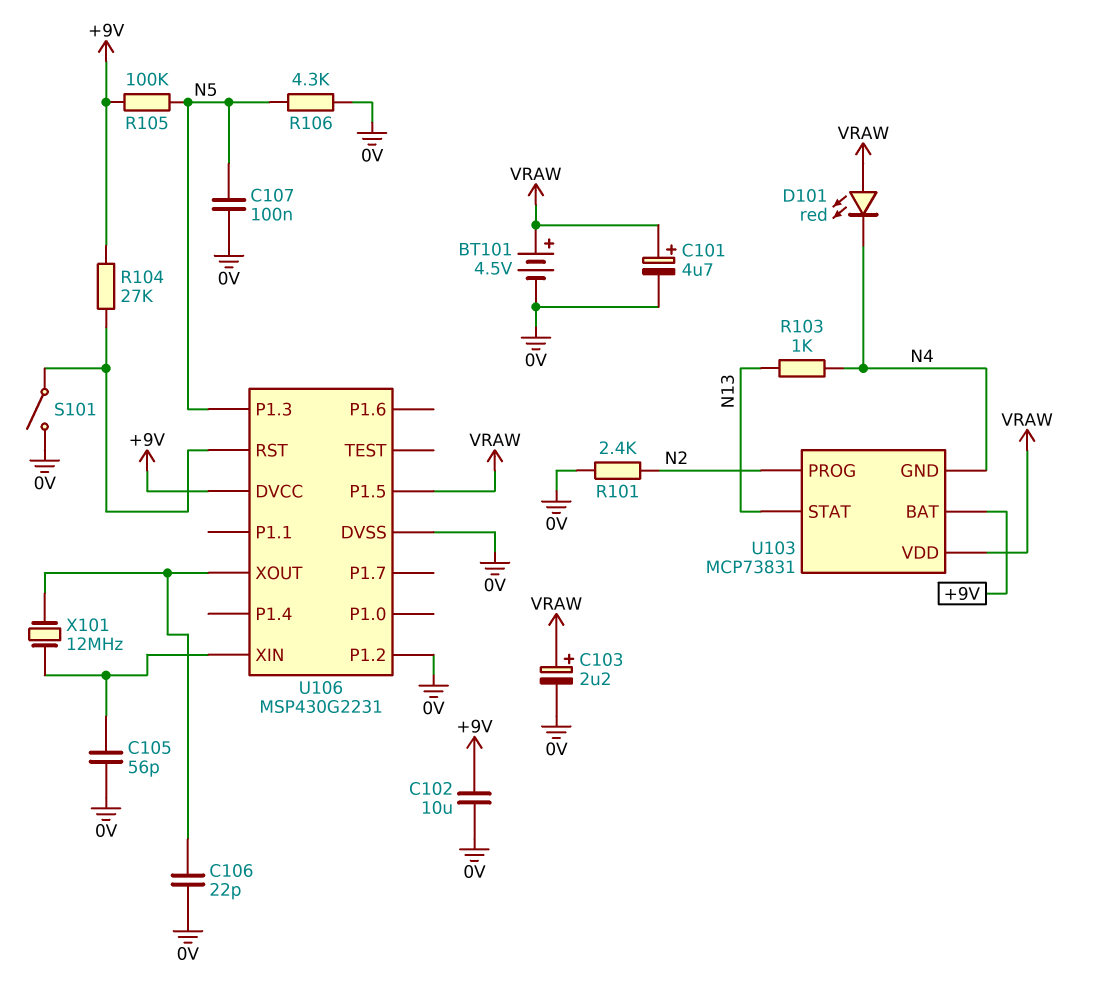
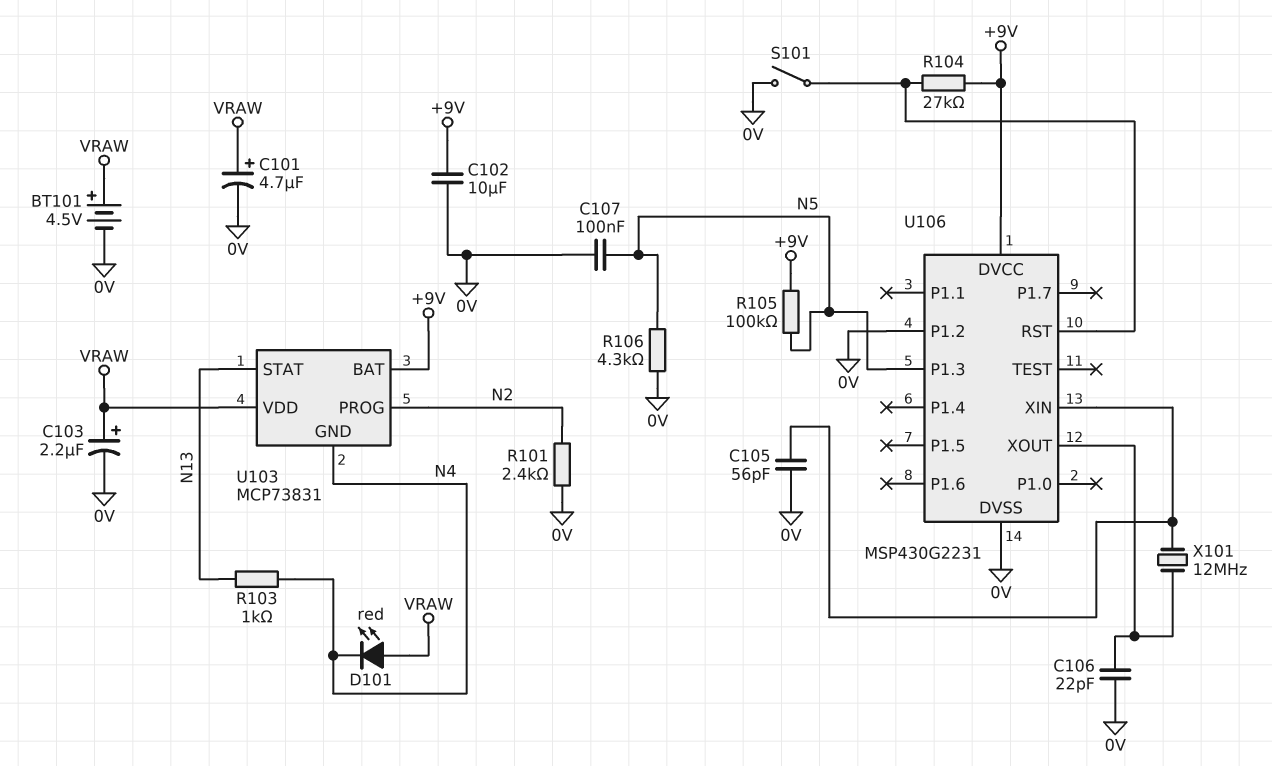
U106 pin P1.5: VRAW -> none

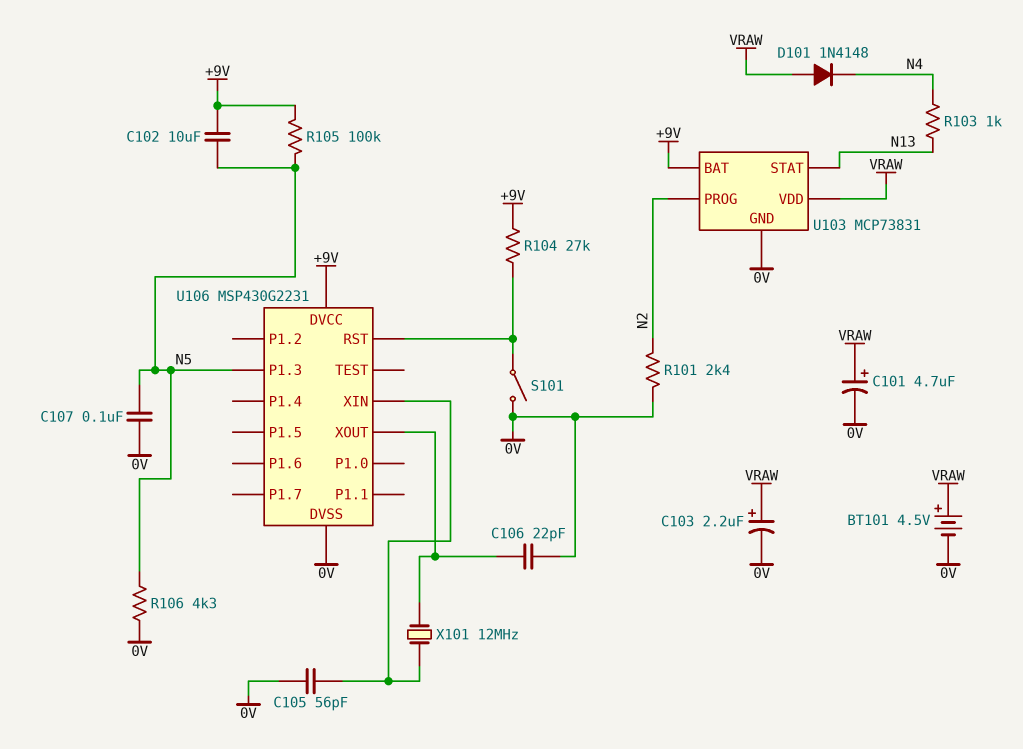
C102: 10uF (+9V, 0V) -> 10uF (+9V, N5)
D101: LED red (A VRAW, K N4) -> diode 1N4148 (A VRAW, K N4)
U103 pin GND: N4 -> 0V
U106 pin P1.2: 0V -> none

